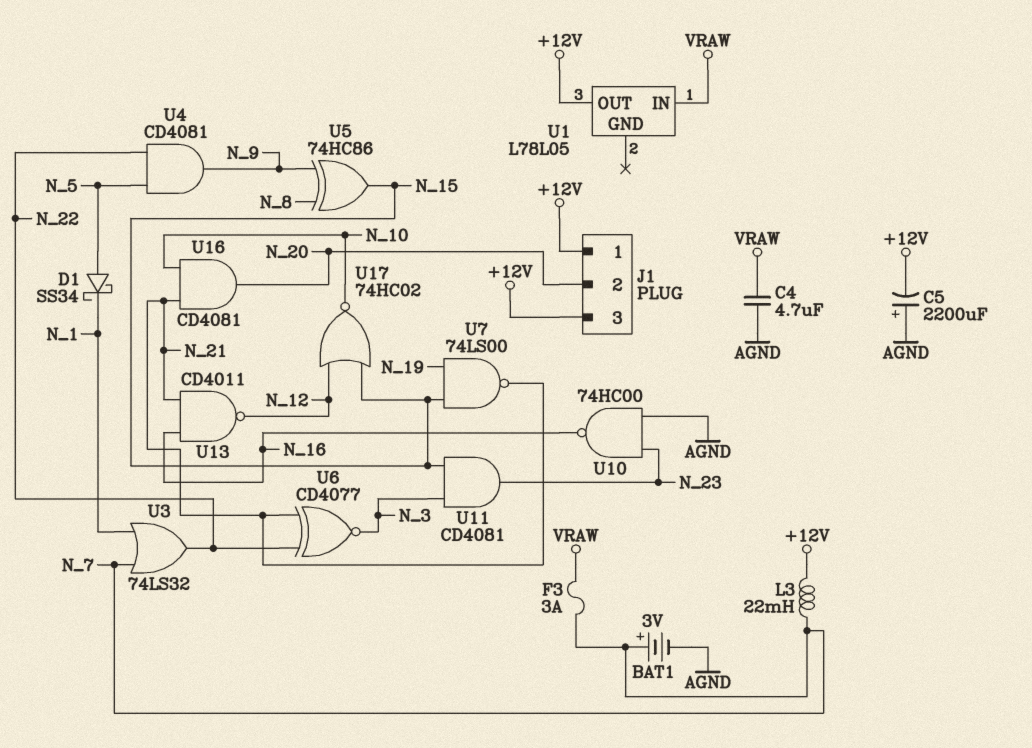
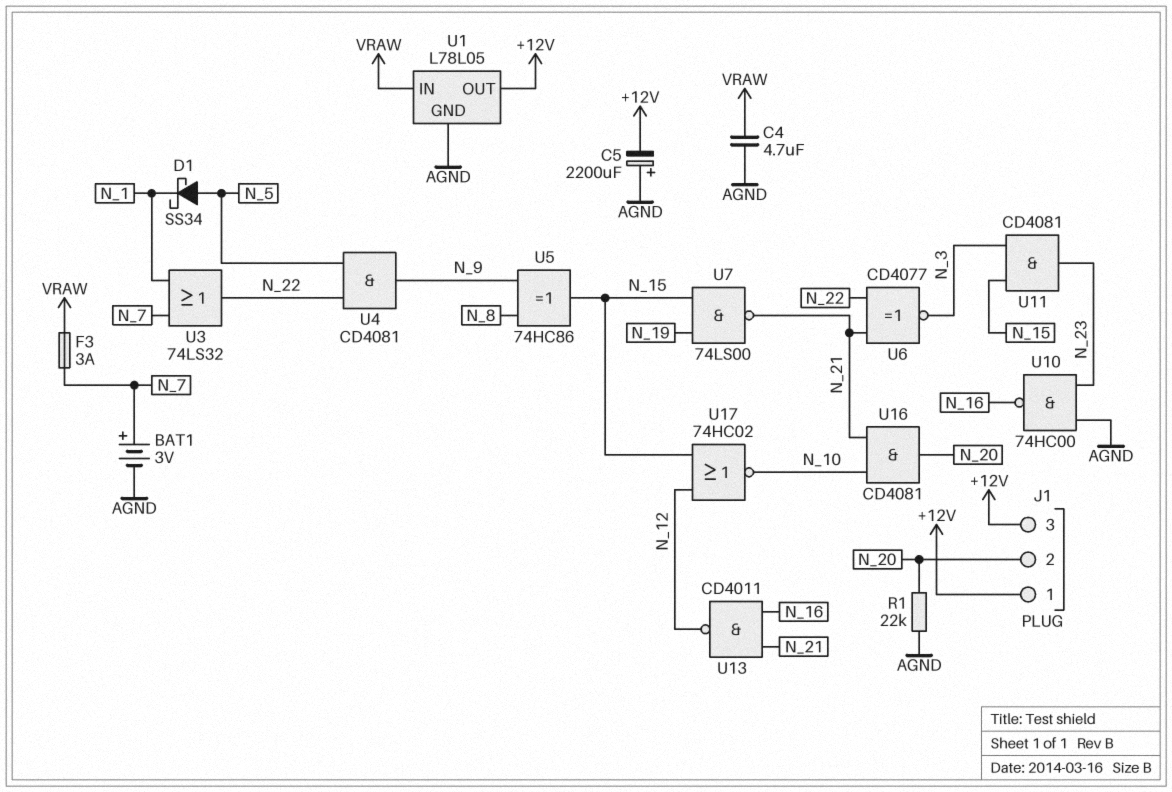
L3: 22mH (+12V, N_7) -> none
R1: none -> 22k (AGND, N_20)
U1 pin GND: none -> AGND

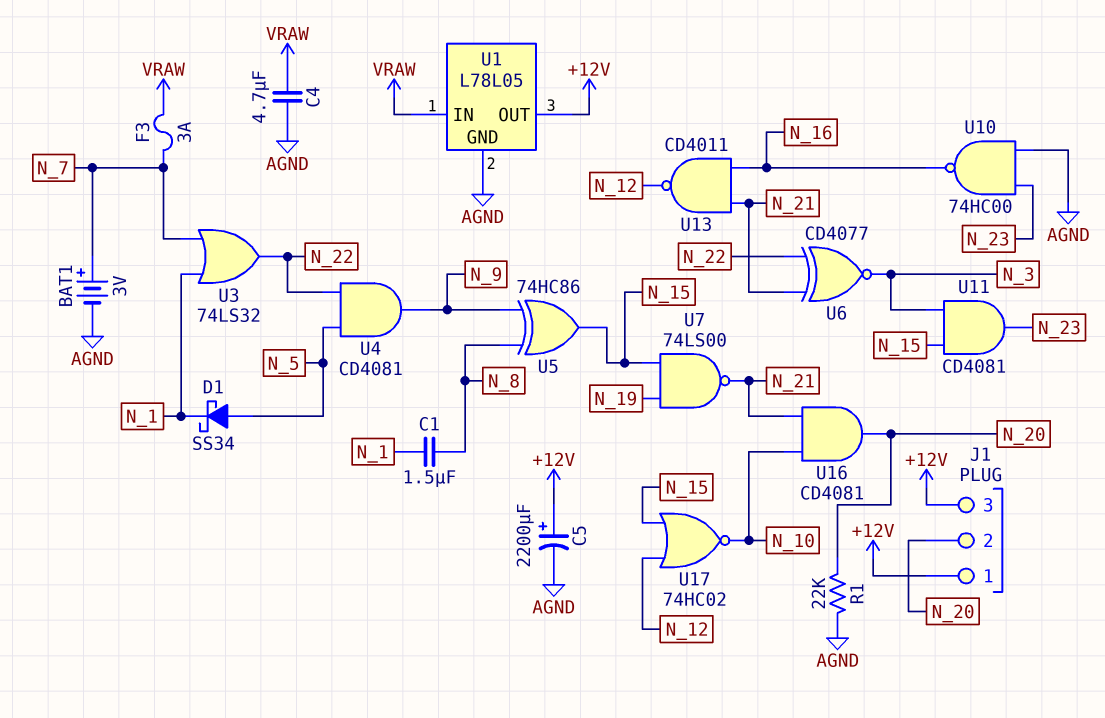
C1: none -> 1.5uF (N_1, N_8)
C5: 2200uF (plus AGND, minus +12V) -> 2200uF (plus +12V, minus AGND)

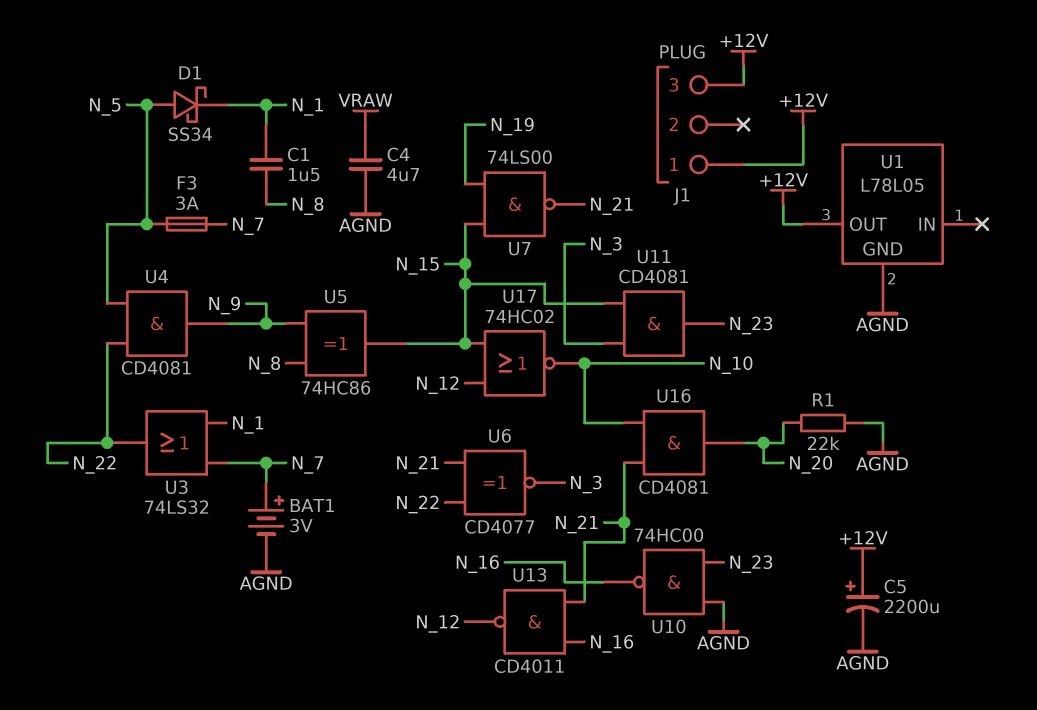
F3: 3A (N_7, VRAW) -> 3A (N_5, N_7)
J1 pin 2: N_20 -> none
U1 pin IN: VRAW -> none

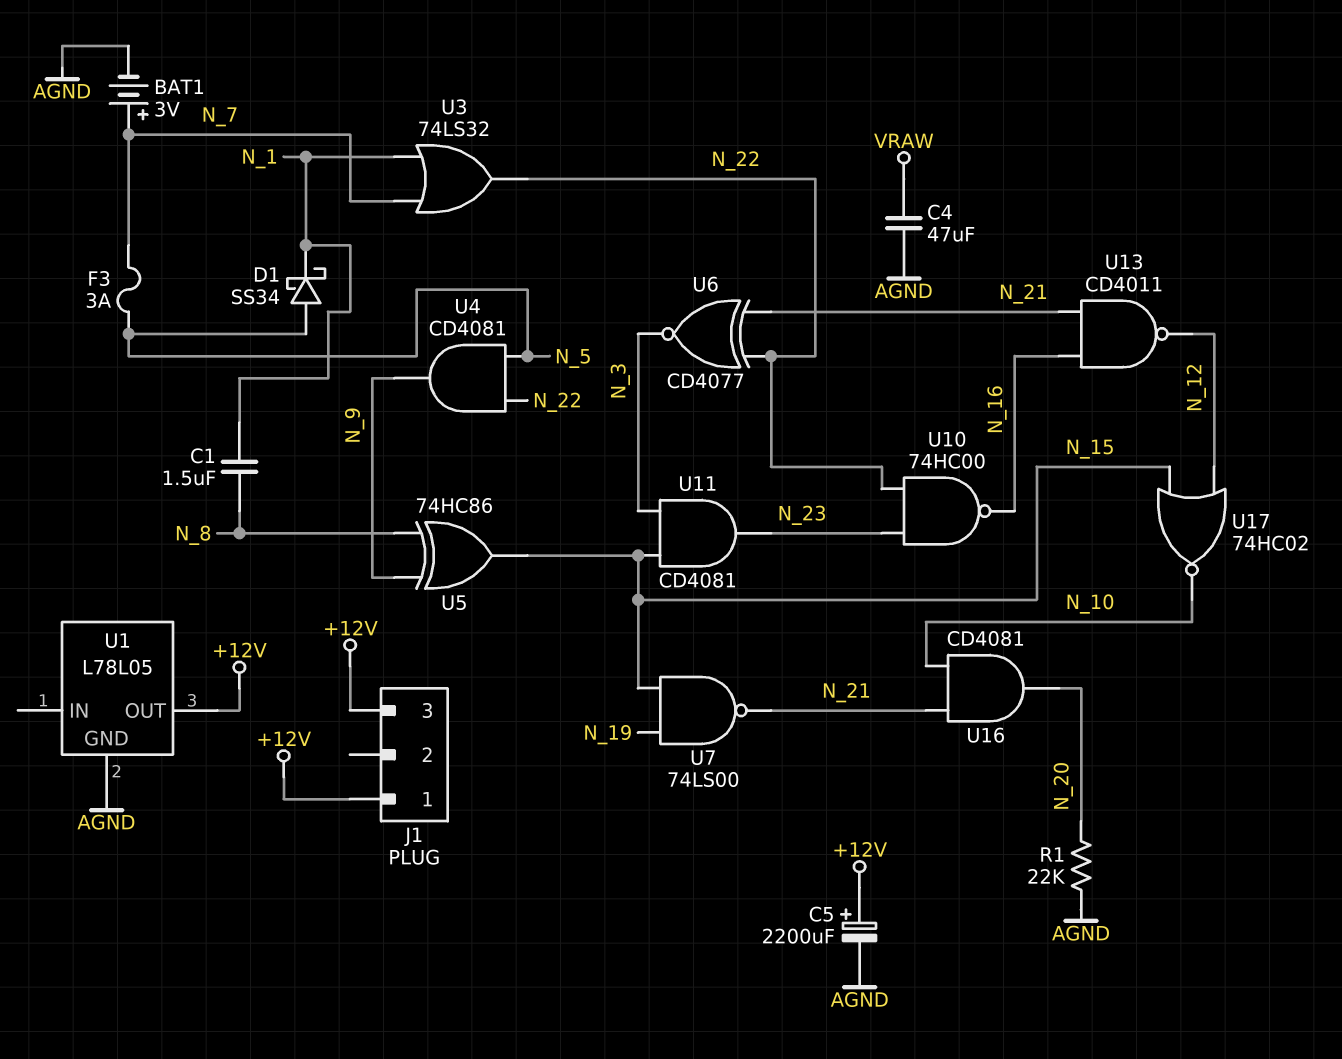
C4: 4.7uF (AGND, VRAW) -> 47uF (AGND, VRAW)
U10: NAND 74HC00 (in AGND, in N_23, out N_16) -> NAND 74HC00 (in N_22, in N_23, out N_16)

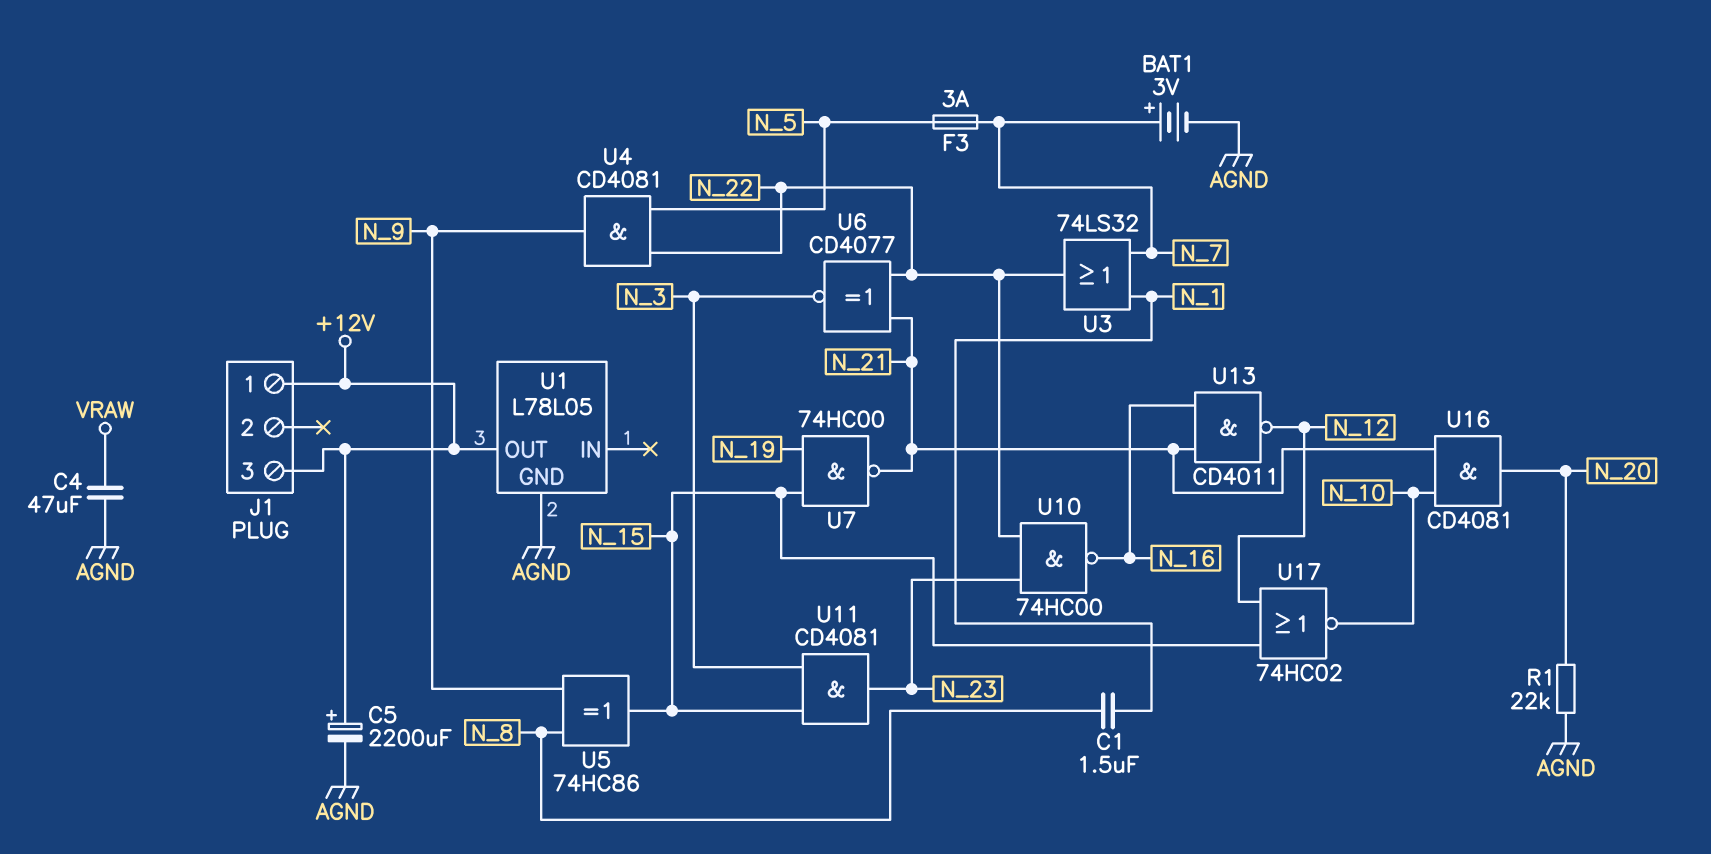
D1: schottky SS34 (A N_5, K N_1) -> none
U7: NAND 74LS00 (in N_15, in N_19, out N_21) -> NAND 74HC00 (in N_15, in N_19, out N_21)

